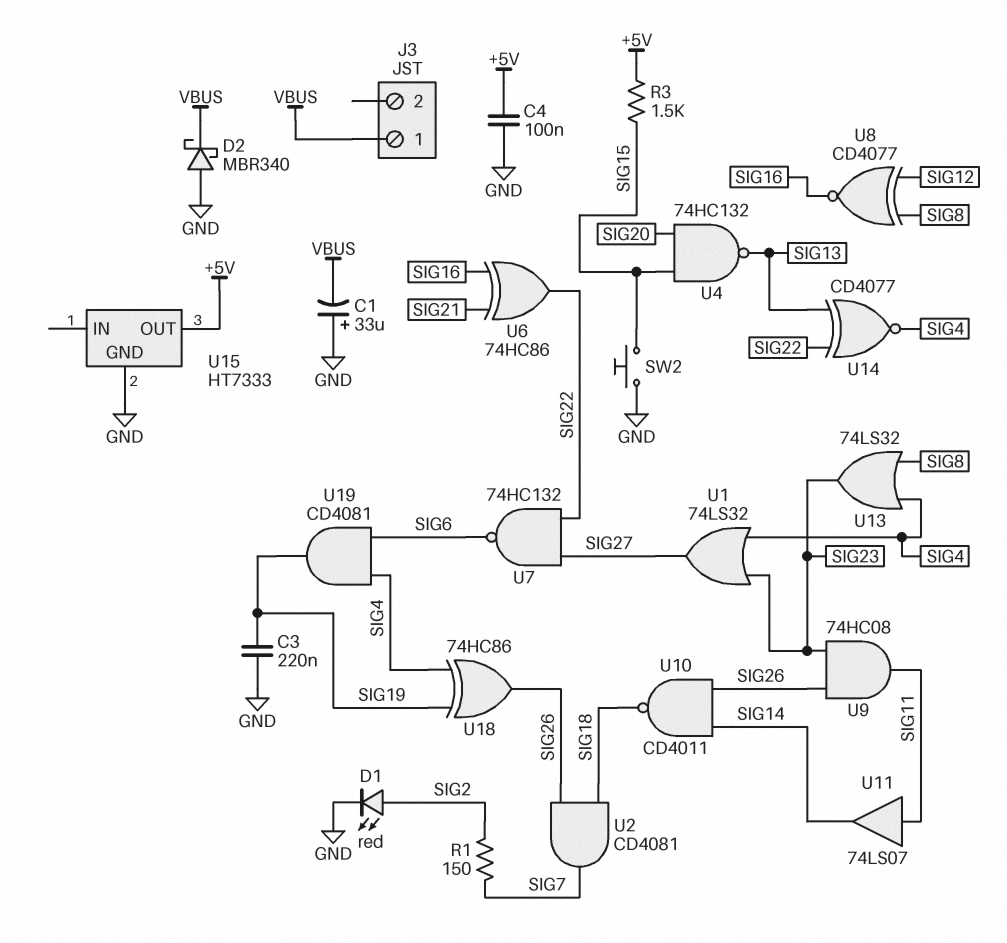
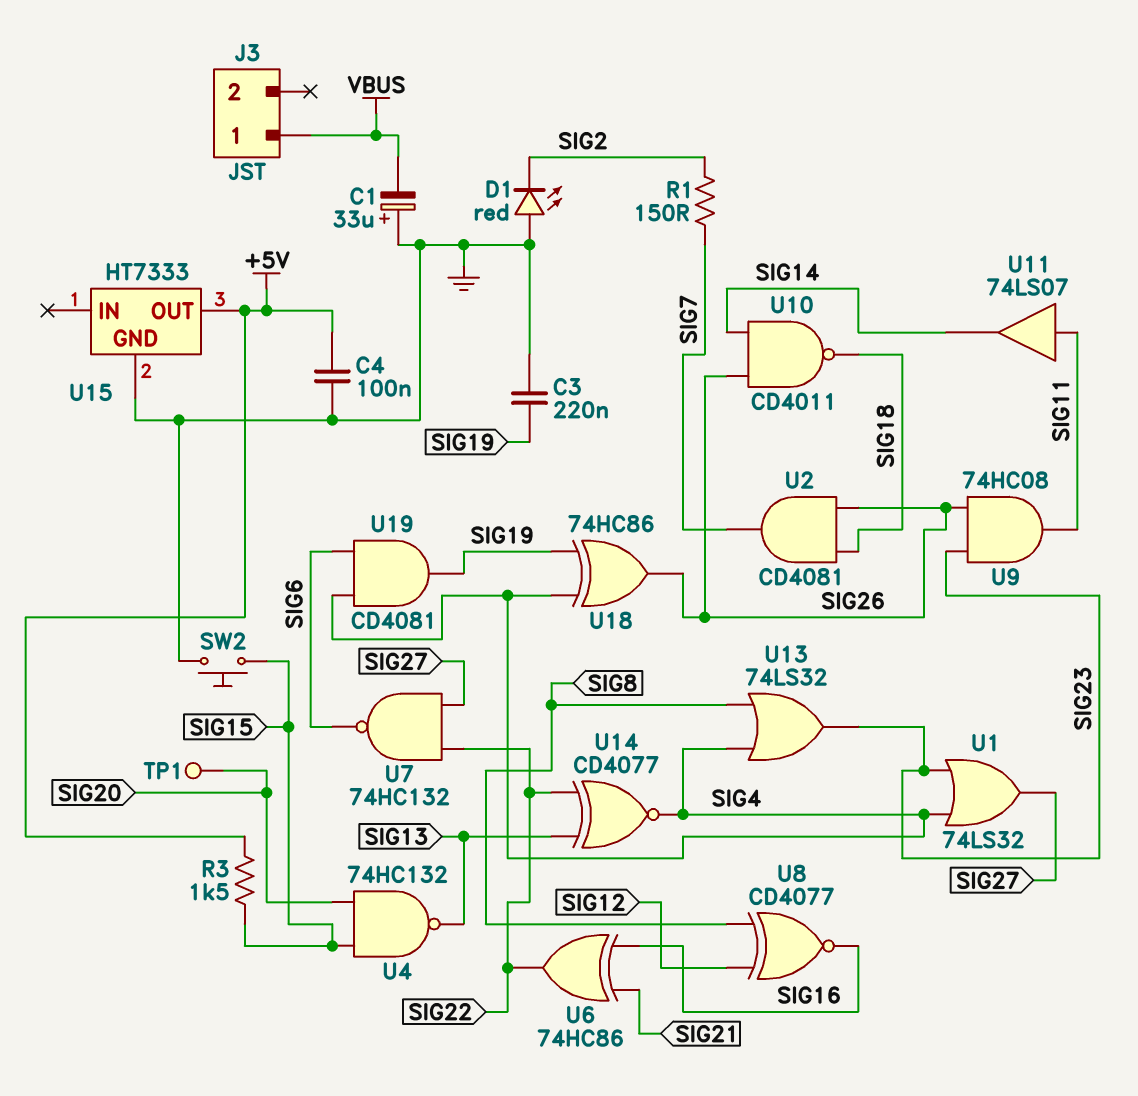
D1: LED red (A SIG2, K GND) -> LED red (A GND, K SIG2)
D2: schottky MBR340 (A GND, K VBUS) -> none
TP1: none -> test point (SIG20)

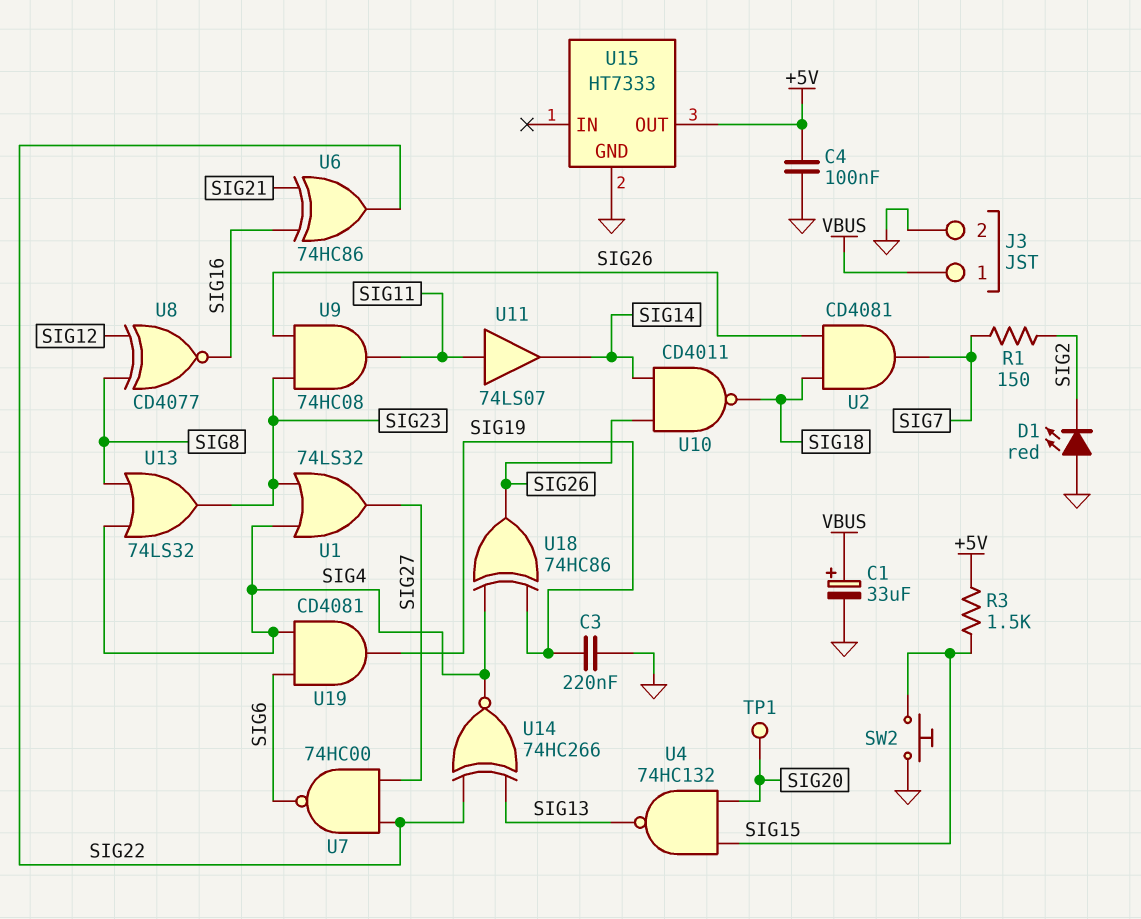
C1: 33uF (plus GND, minus VBUS) -> 33uF (plus VBUS, minus GND)
J3 pin 2: none -> GND
U7: NAND 74HC132 (in SIG22, in SIG27, out SIG6) -> NAND 74HC00 (in SIG22, in SIG27, out SIG6)
U14: XNOR CD4077 (in SIG13, in SIG22, out SIG4) -> XNOR 74HC266 (in SIG13, in SIG22, out SIG4)

